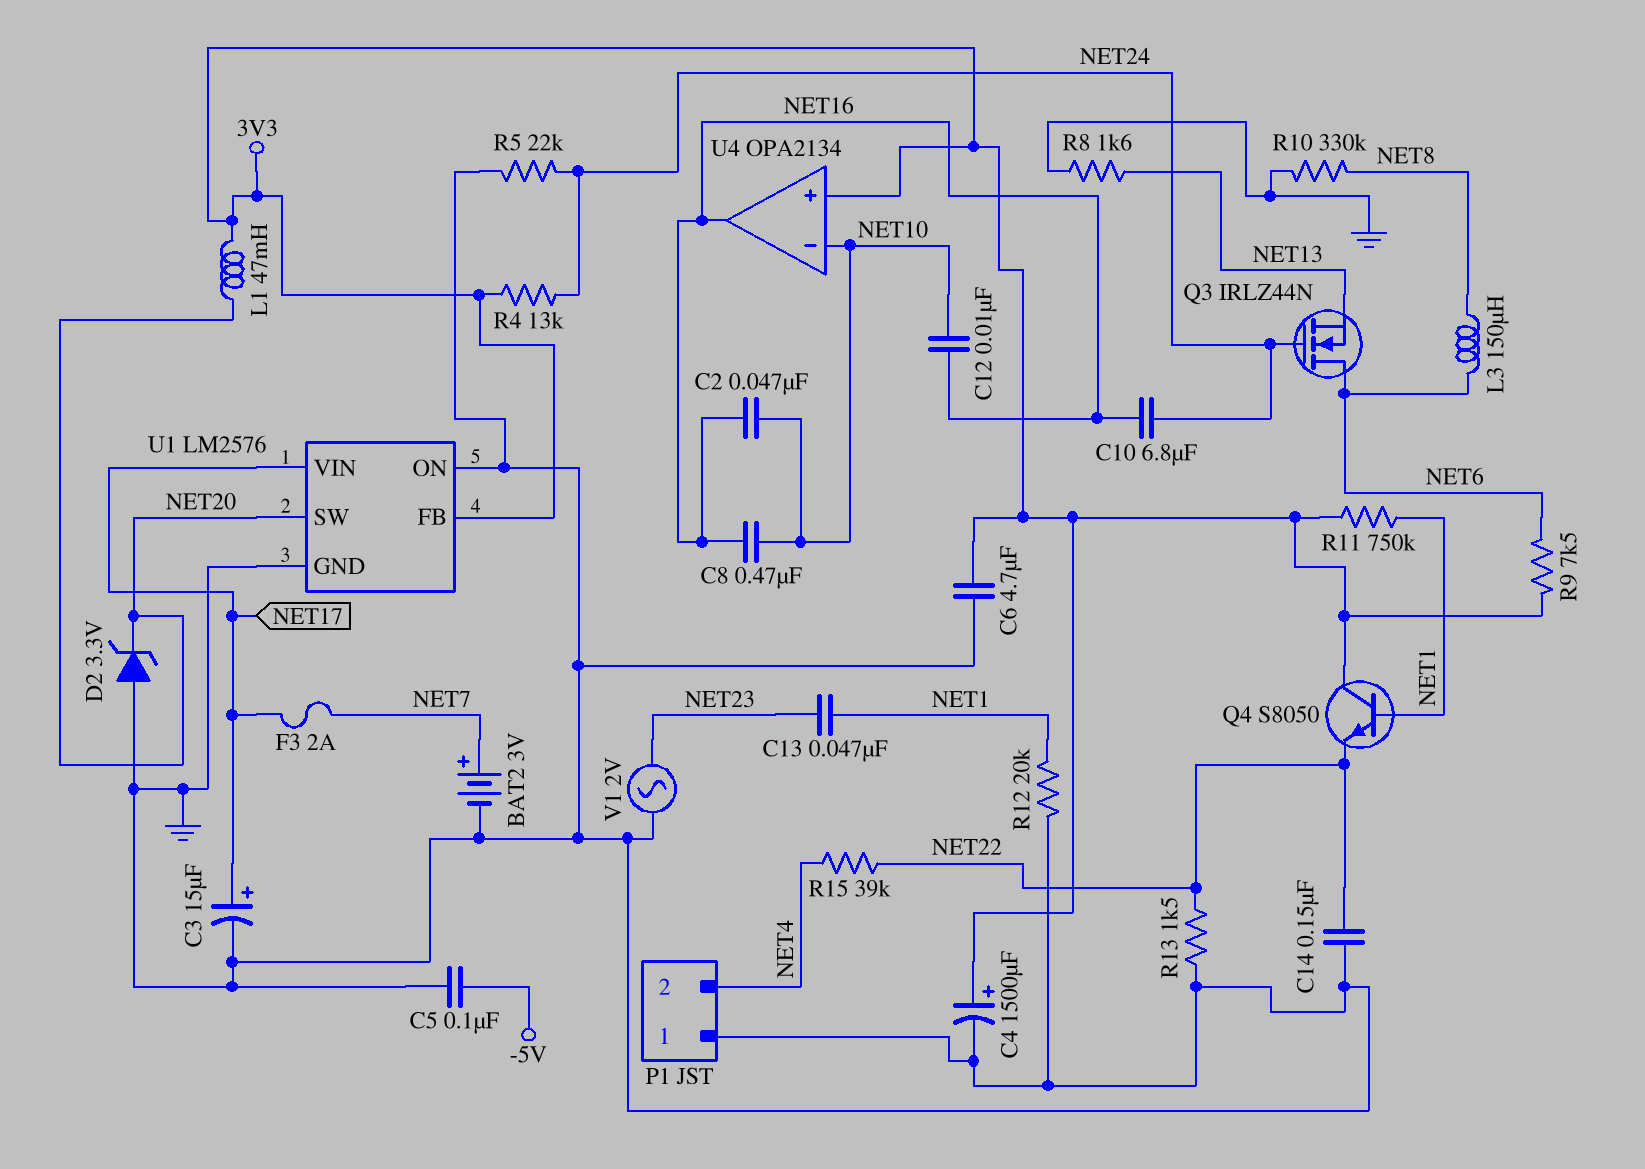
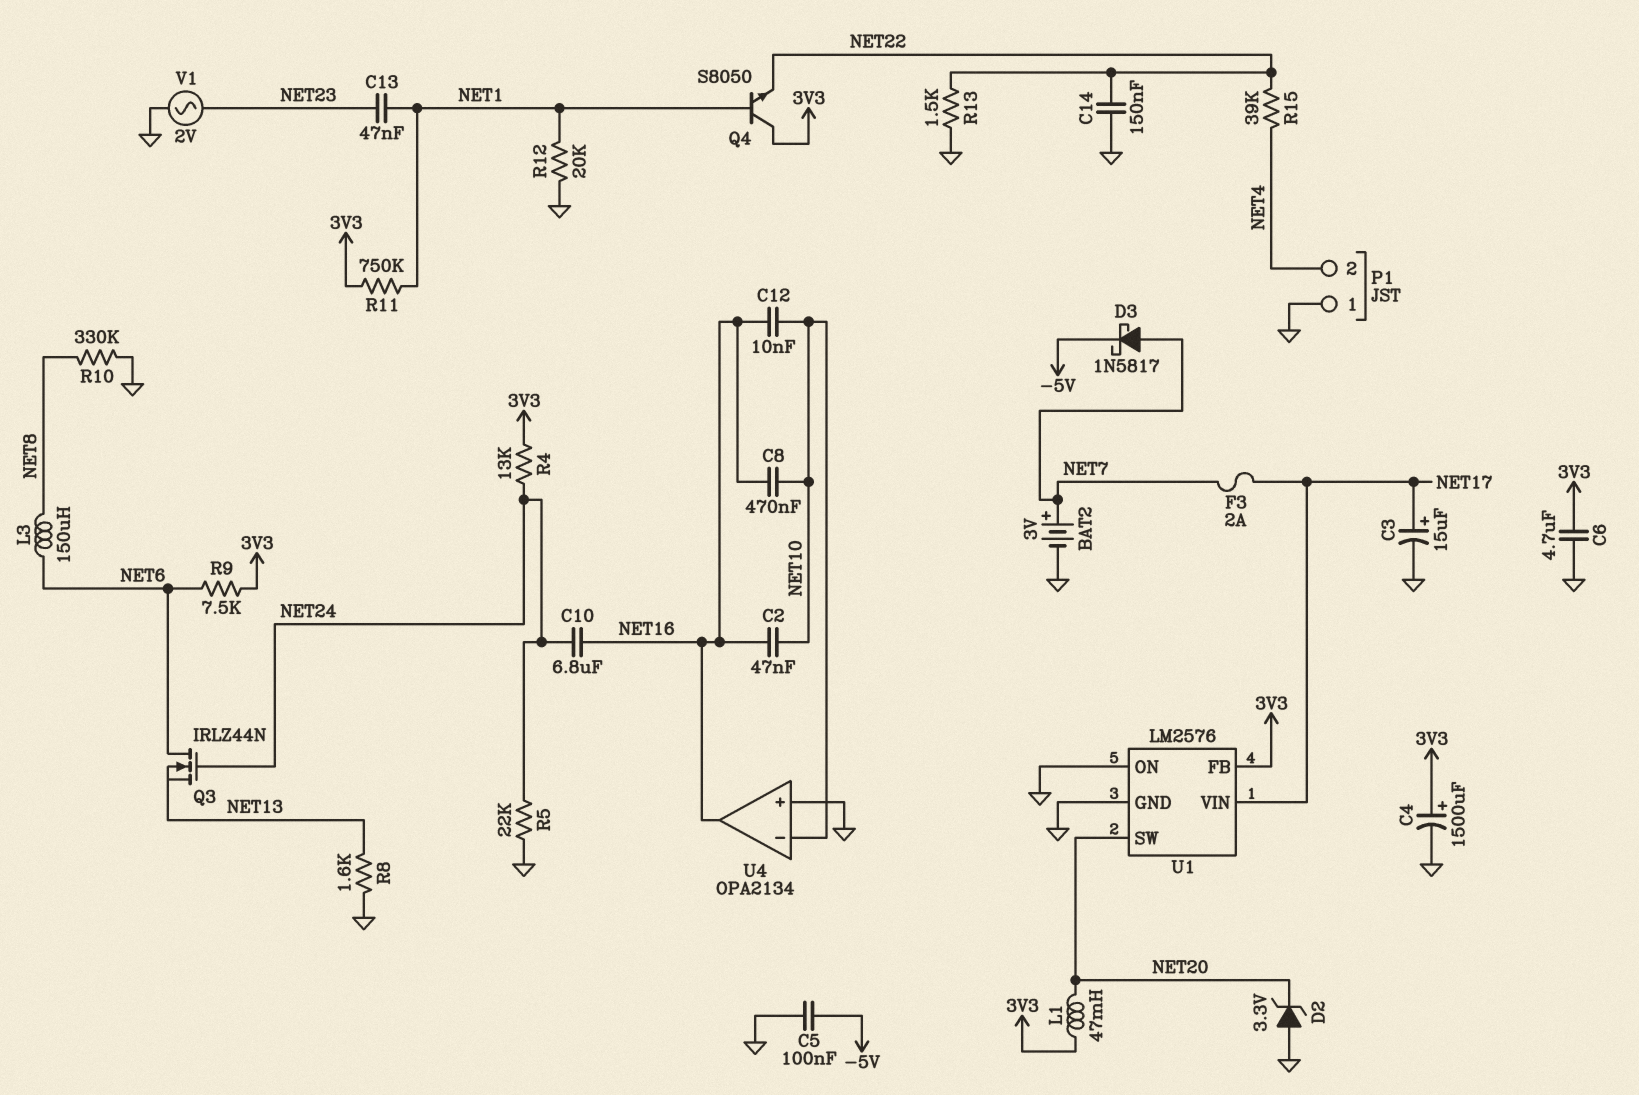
D3: none -> schottky 1N5817 (A NET7, K -5V)
U4 pin in+: 3V3 -> GND

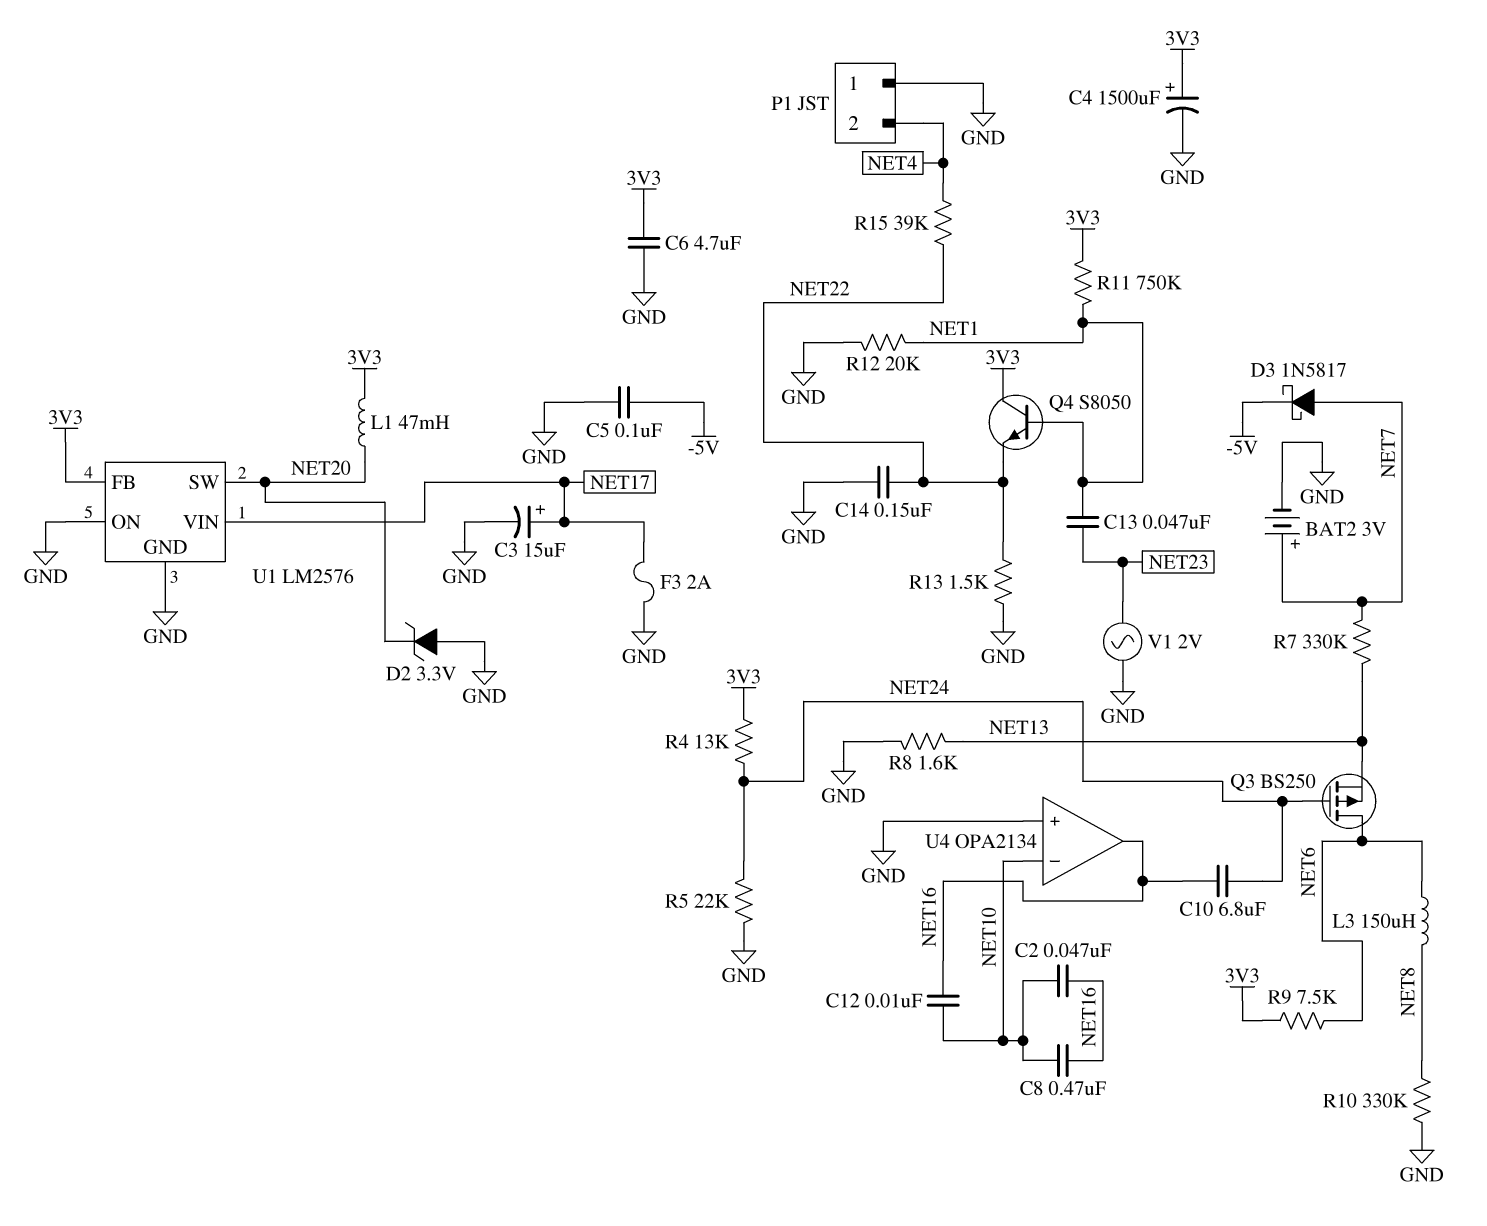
F3: 2A (NET7, NET17) -> 2A (GND, NET17)
Q3: NMOS IRLZ44N (G NET24, D NET6, S NET13) -> PMOS BS250 (G NET24, D NET6, S NET13)
R7: none -> 330k (NET7, NET13)

